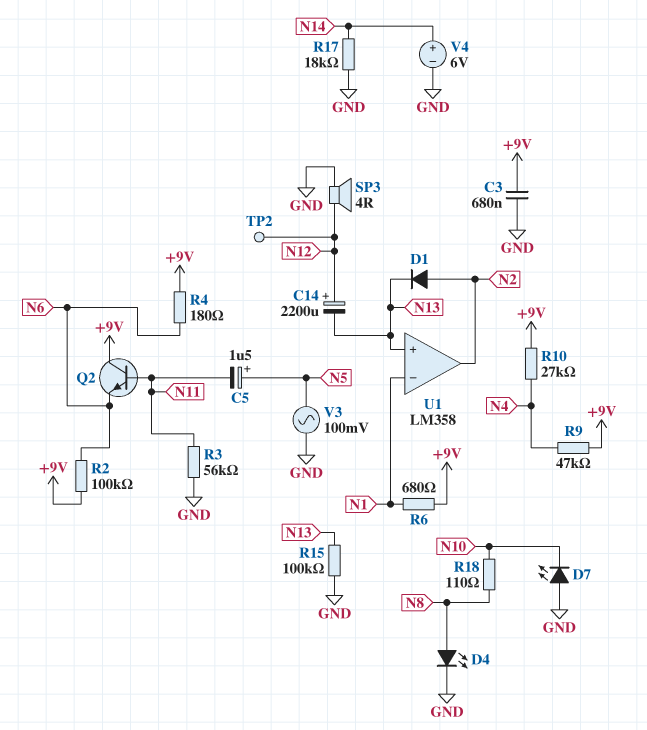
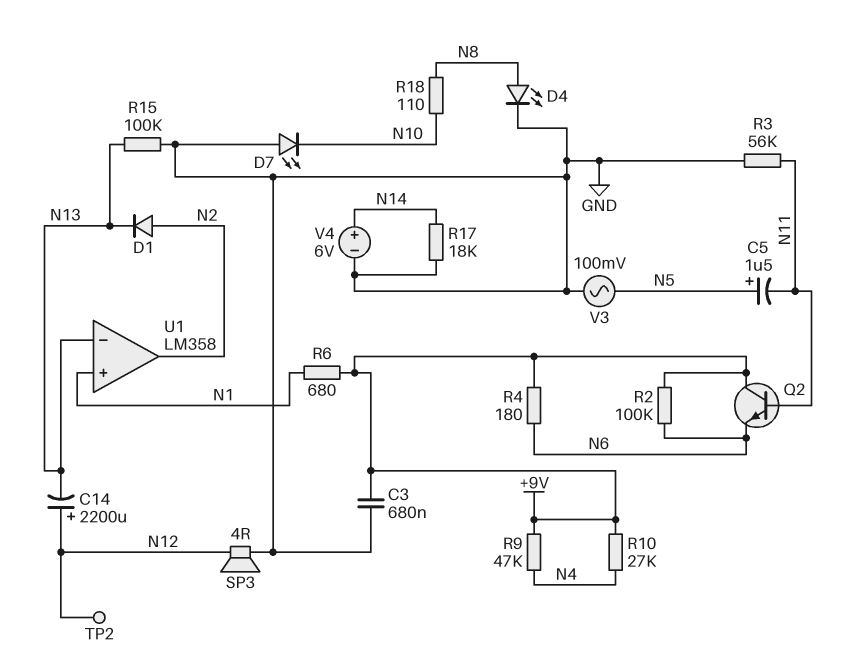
U1 pin in+: N13 -> N1
U1 pin in-: N1 -> N13

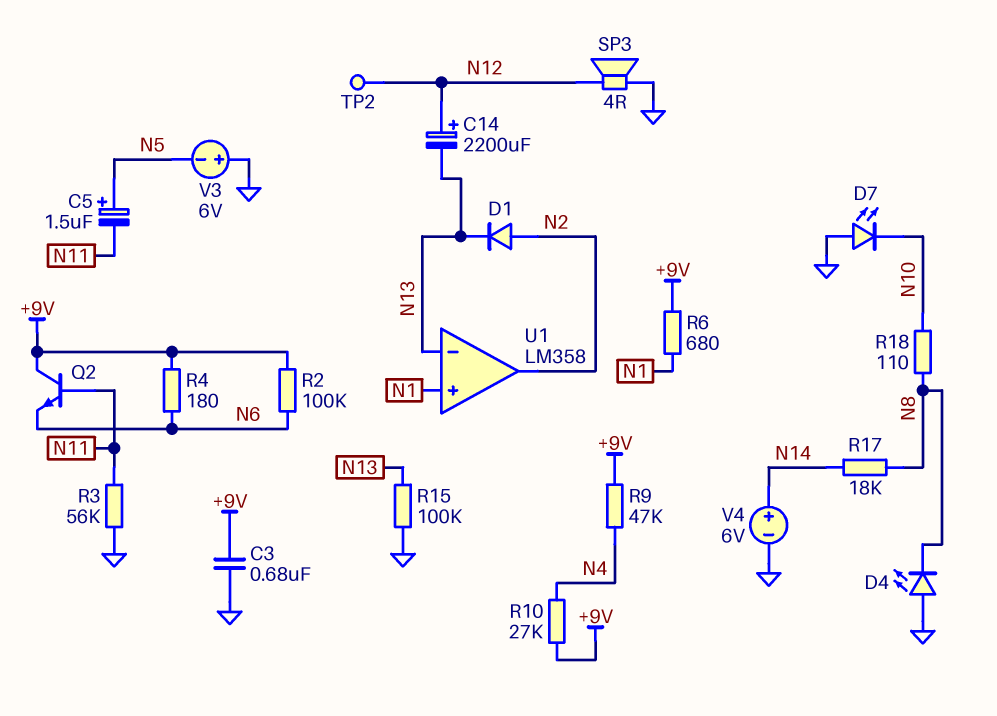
D4: LED (A N8, K GND) -> LED (A GND, K N8)
R17: 18k (GND, N14) -> 18k (N8, N14)
V3: AC 100mV (GND, N5) -> 6V (plus GND, minus N5)

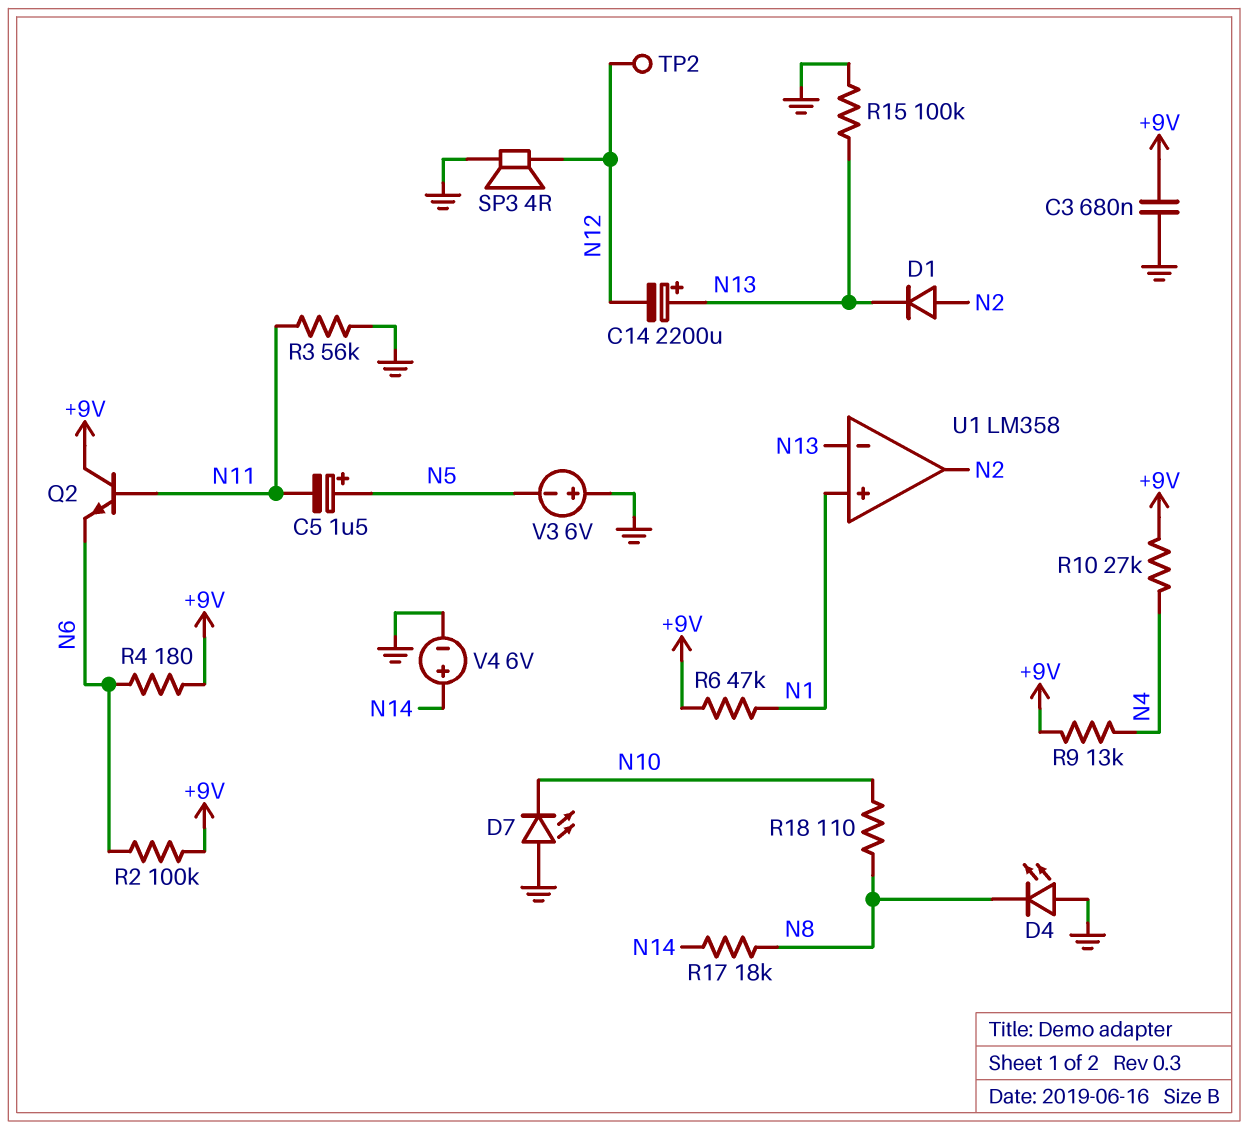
C14: 2200uF (plus N12, minus N13) -> 2200uF (plus N13, minus N12)
R6: 680 (+9V, N1) -> 47k (+9V, N1)
R9: 47k (+9V, N4) -> 13k (+9V, N4)

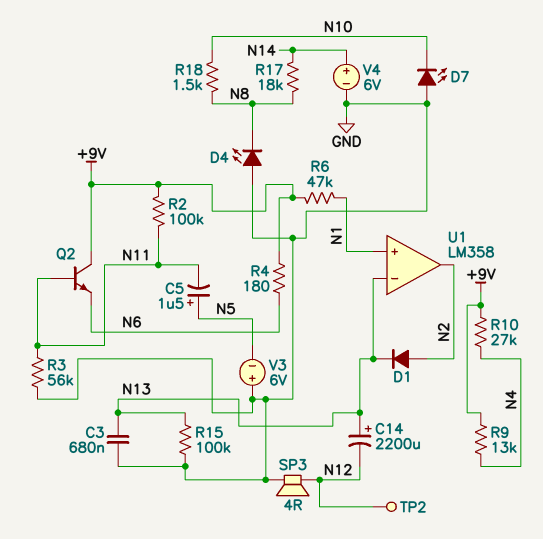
C3: 680nF (+9V, GND) -> 680nF (GND, N13)
R2: 100k (+9V, N6) -> 100k (+9V, N11)
R18: 110 (N8, N10) -> 1.5k (N8, N10)

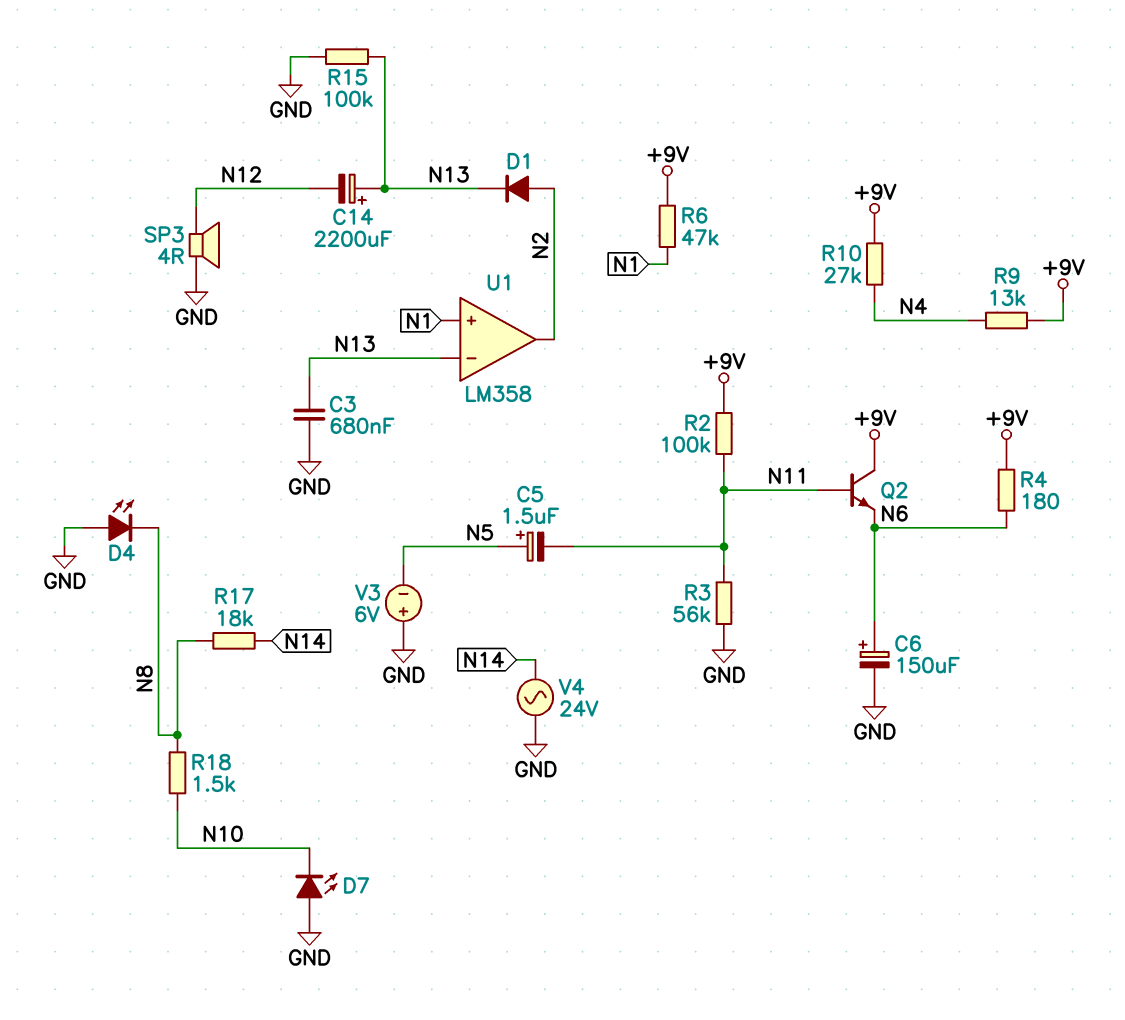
C6: none -> 150uF (plus N6, minus GND)
TP2: test point (N12) -> none
V4: 6V (plus N14, minus GND) -> AC 24V (GND, N14)

